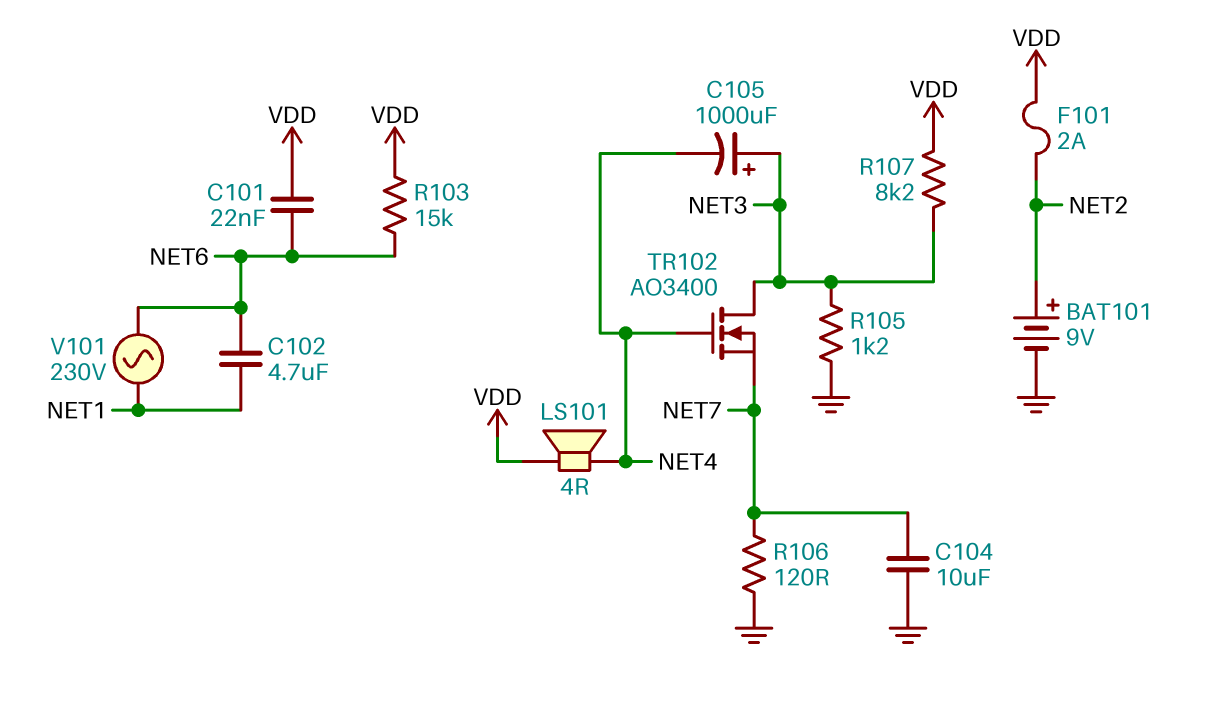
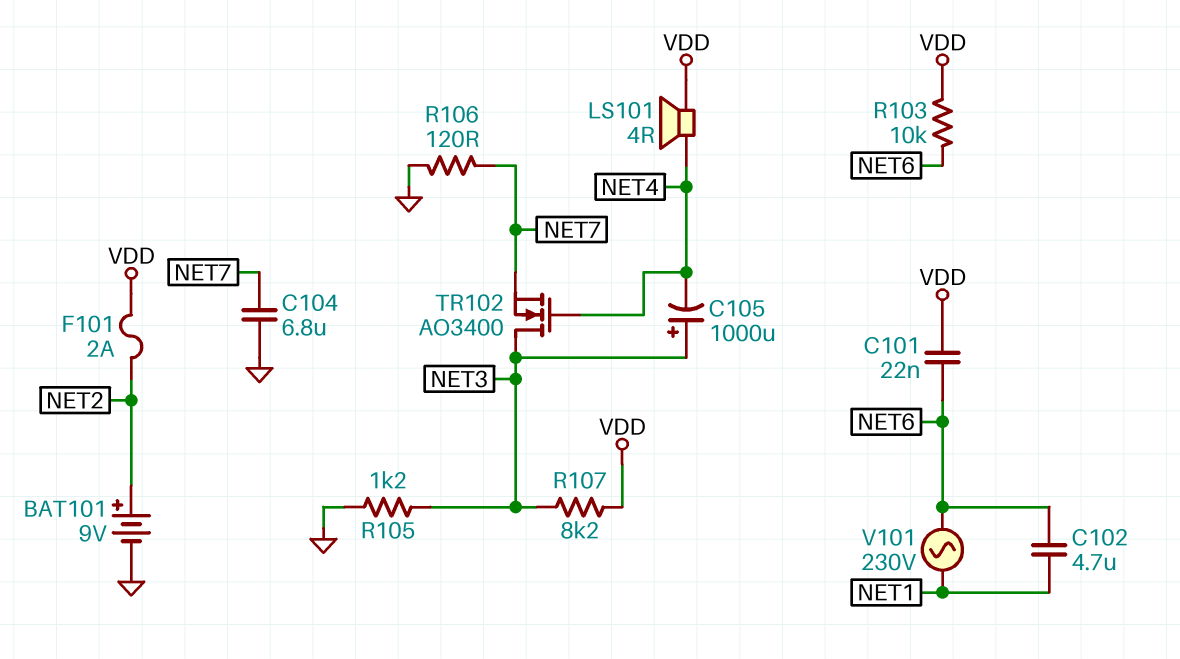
C104: 10uF (GND, NET7) -> 6.8uF (GND, NET7)
R103: 15k (NET6, VDD) -> 10k (NET6, VDD)

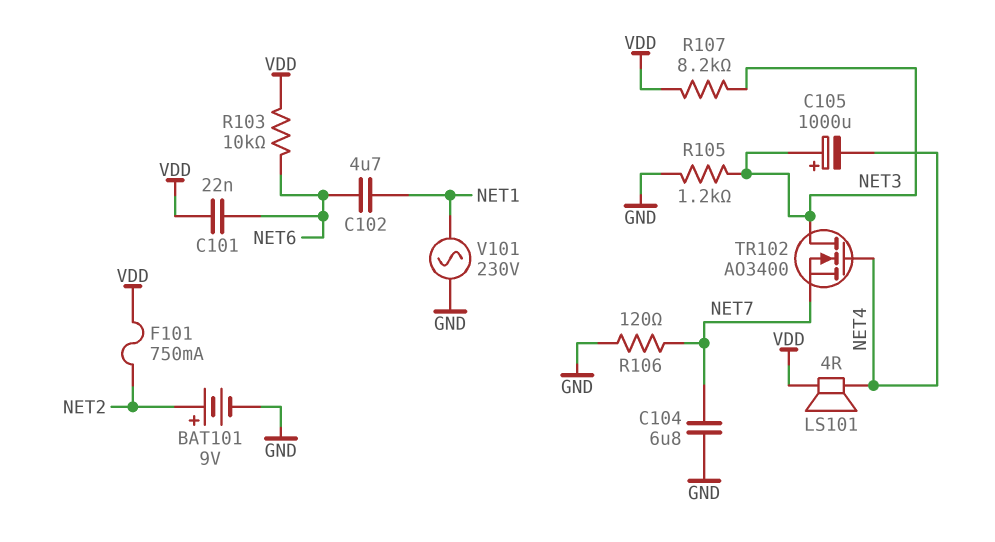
F101: 2A (NET2, VDD) -> 750mA (NET2, VDD)
V101: AC 230V (NET1, NET6) -> AC 230V (GND, NET1)

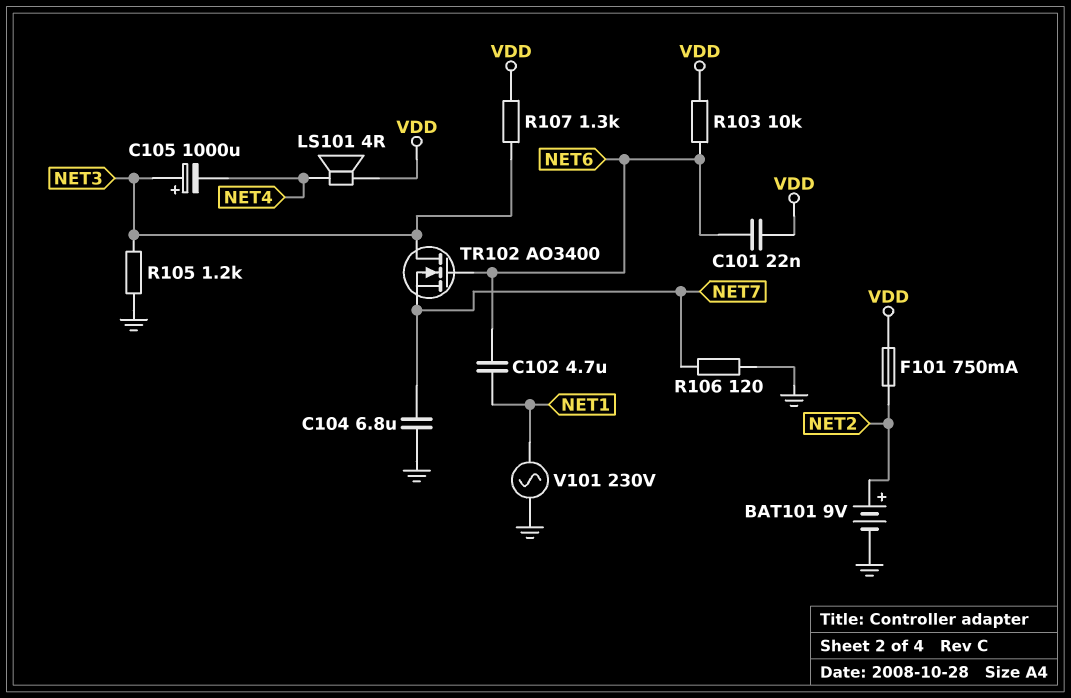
R107: 8.2k (NET3, VDD) -> 1.3k (NET3, VDD)
TR102: NMOS AO3400 (G NET4, D NET3, S NET7) -> NMOS AO3400 (G NET6, D NET3, S NET7)

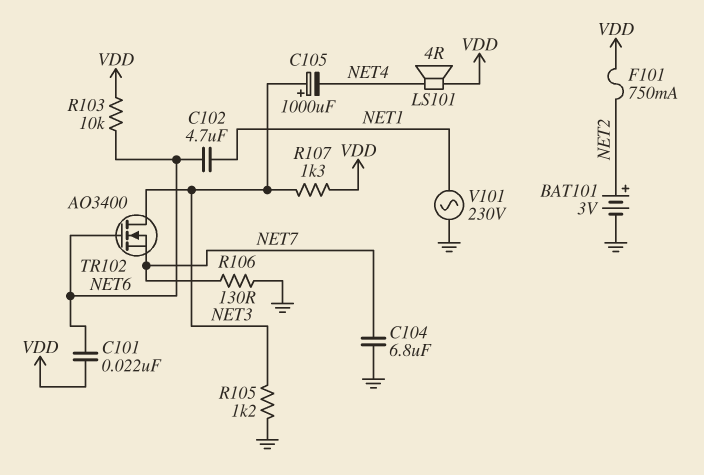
BAT101: 9V (plus NET2, minus GND) -> 3V (plus NET2, minus GND)
R106: 120 (GND, NET7) -> 130 (GND, NET7)

